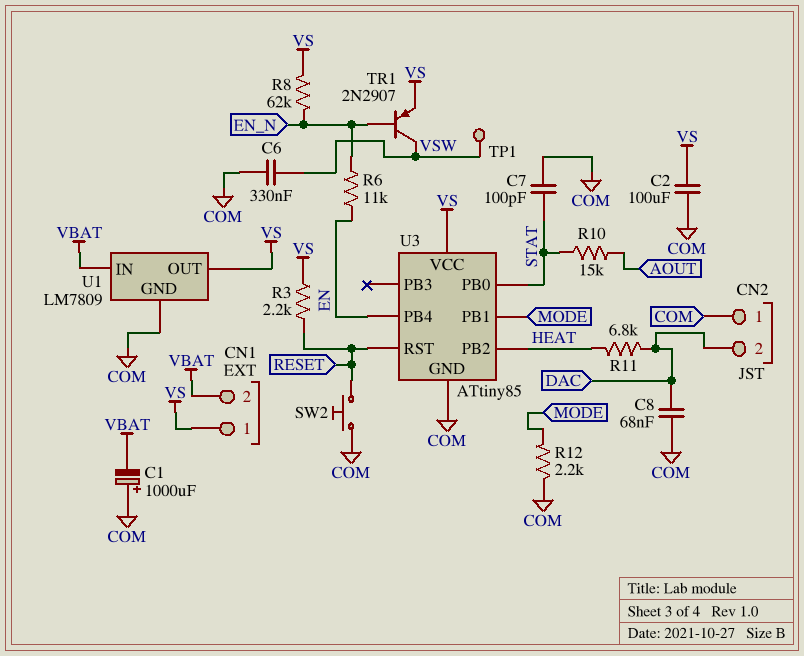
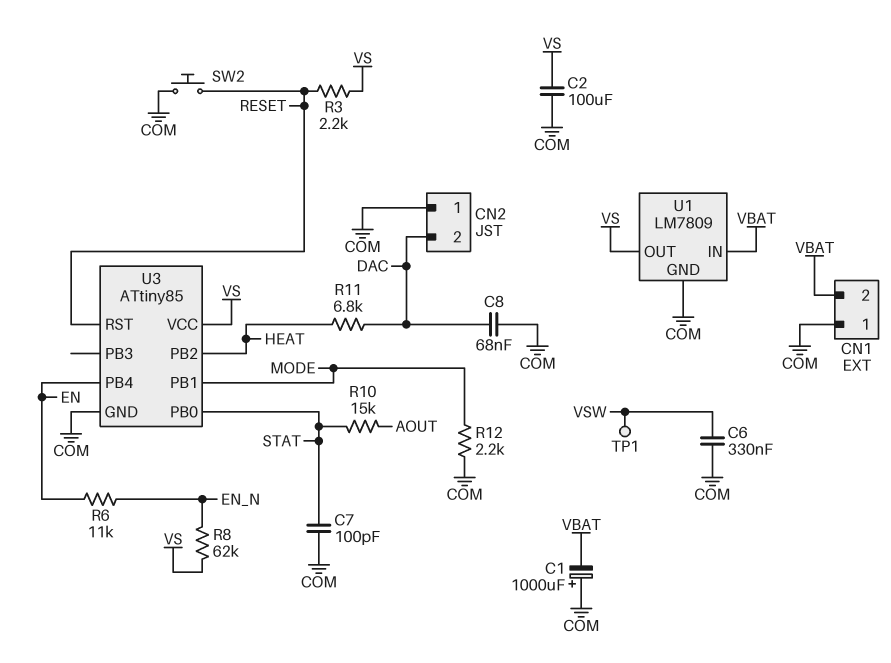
CN1 pin 1: VS -> COM
TR1: PNP 2N2907 (B EN_N, C VSW, E VS) -> none

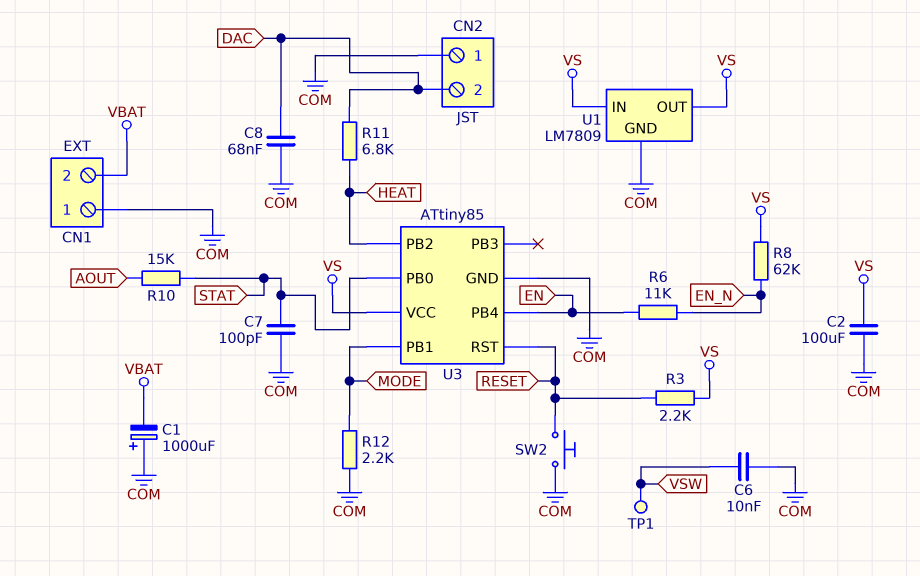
C6: 330nF (COM, VSW) -> 10nF (COM, VSW)
U1 pin IN: VBAT -> VS

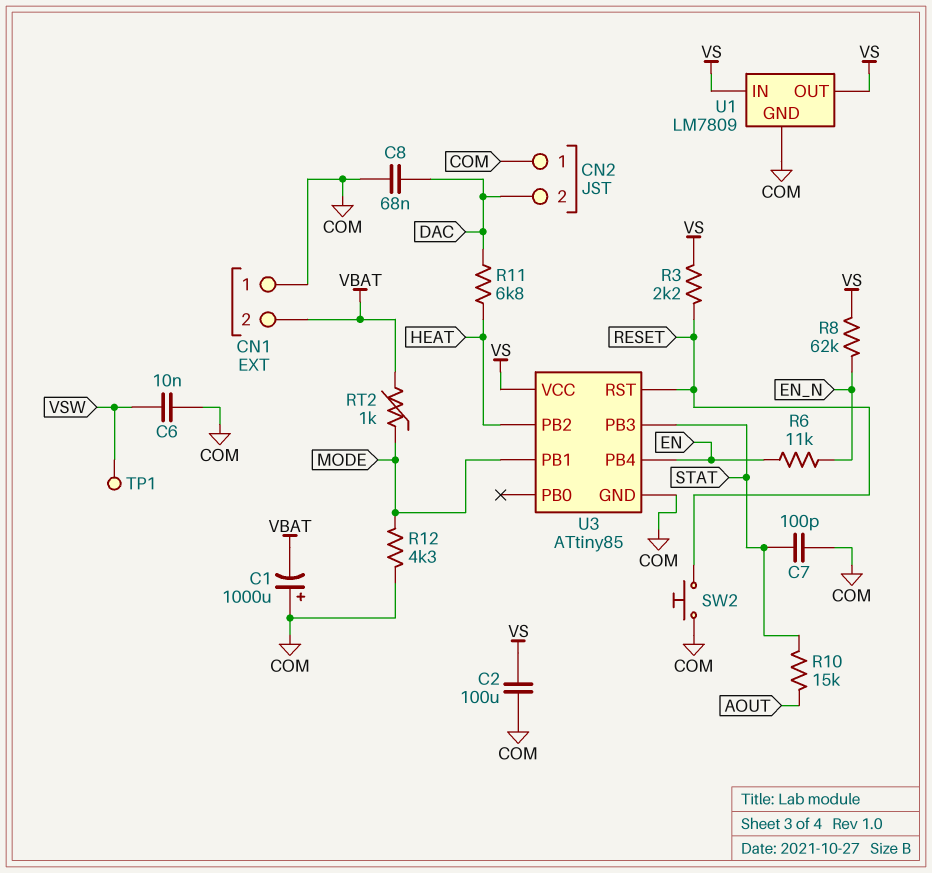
R12: 2.2k (COM, MODE) -> 4.3k (COM, MODE)
RT2: none -> 1k (MODE, VBAT)
U3 pin PB0: STAT -> none
U3 pin PB3: none -> STAT

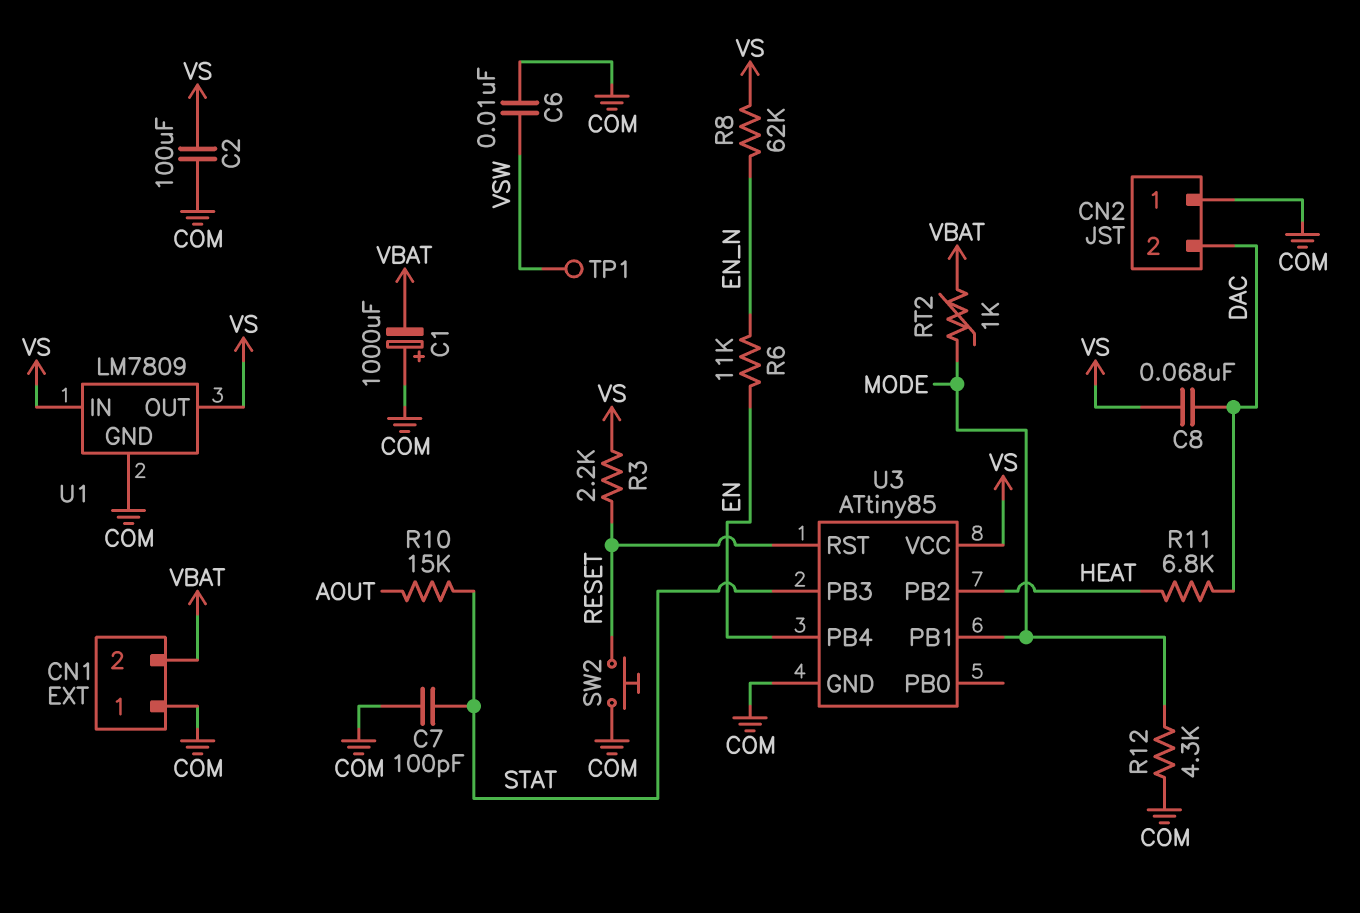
C8: 68nF (COM, DAC) -> 68nF (DAC, VS)

